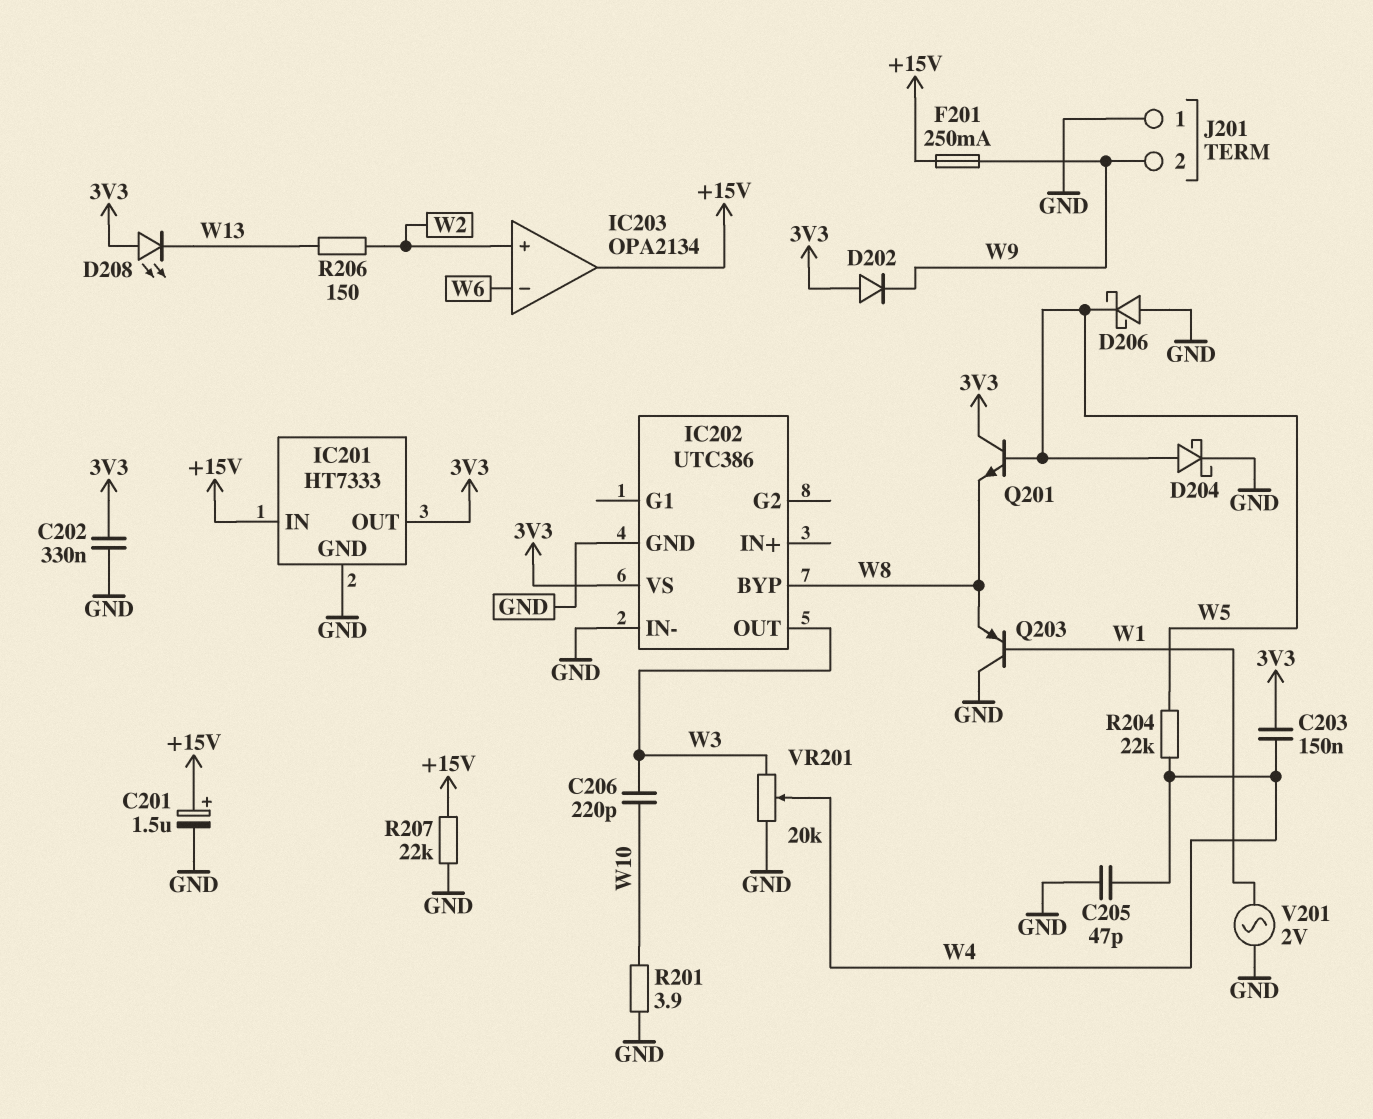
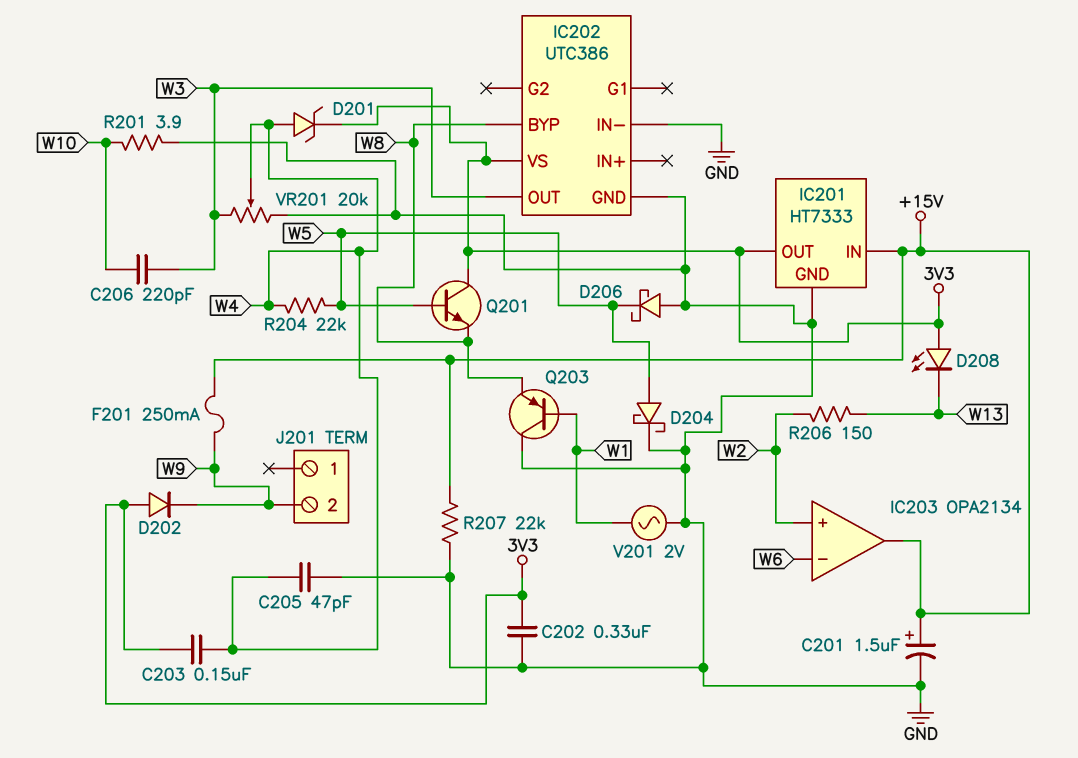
D201: none -> zener (A W4, K 3V3)
J201 pin 1: GND -> none

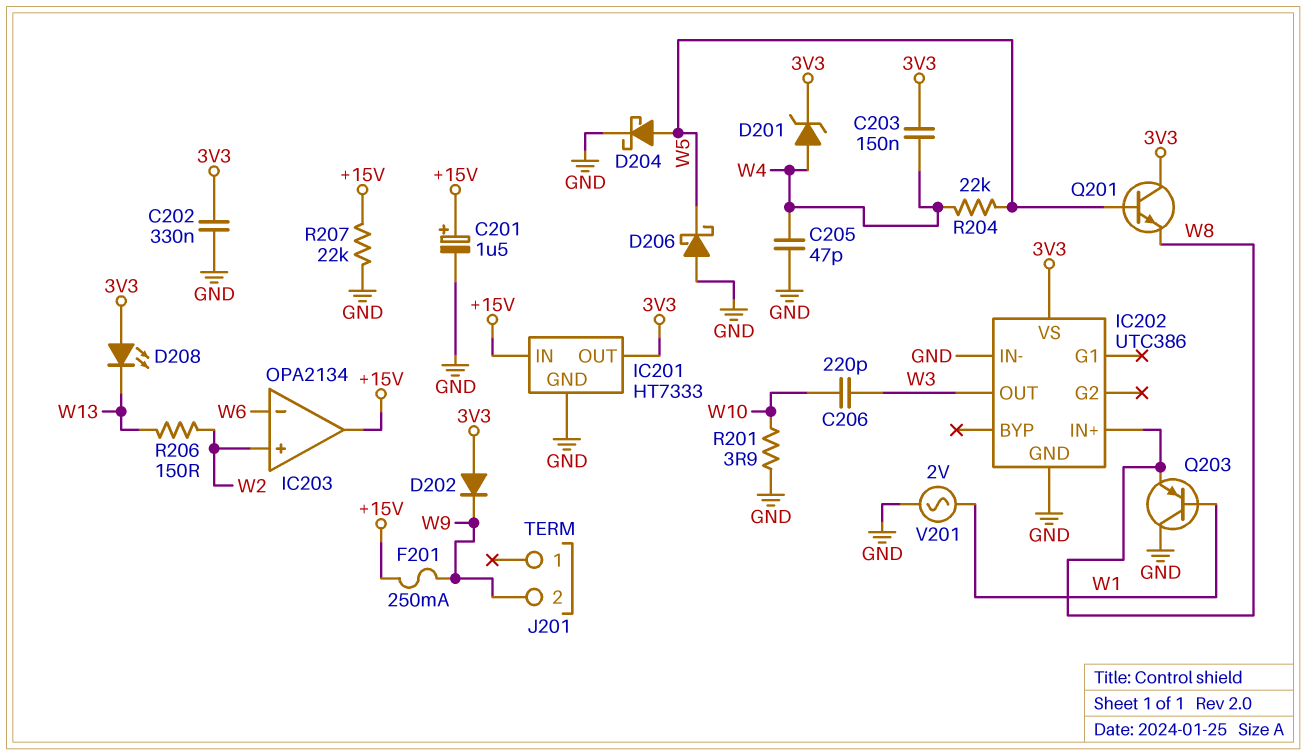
IC202 pin BYP: W8 -> none
IC202 pin IN+: none -> W8
VR201: 20k (GND, W3, wiper W4) -> none

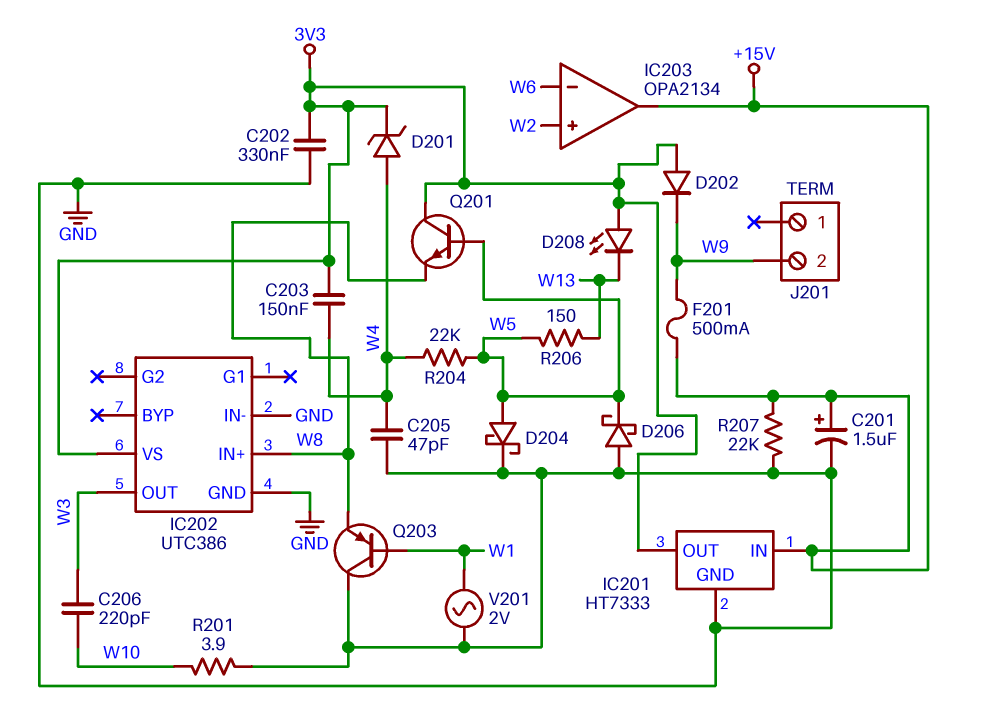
F201: 250mA (+15V, W9) -> 500mA (+15V, W9)
R206: 150 (W2, W13) -> 150 (W5, W13)

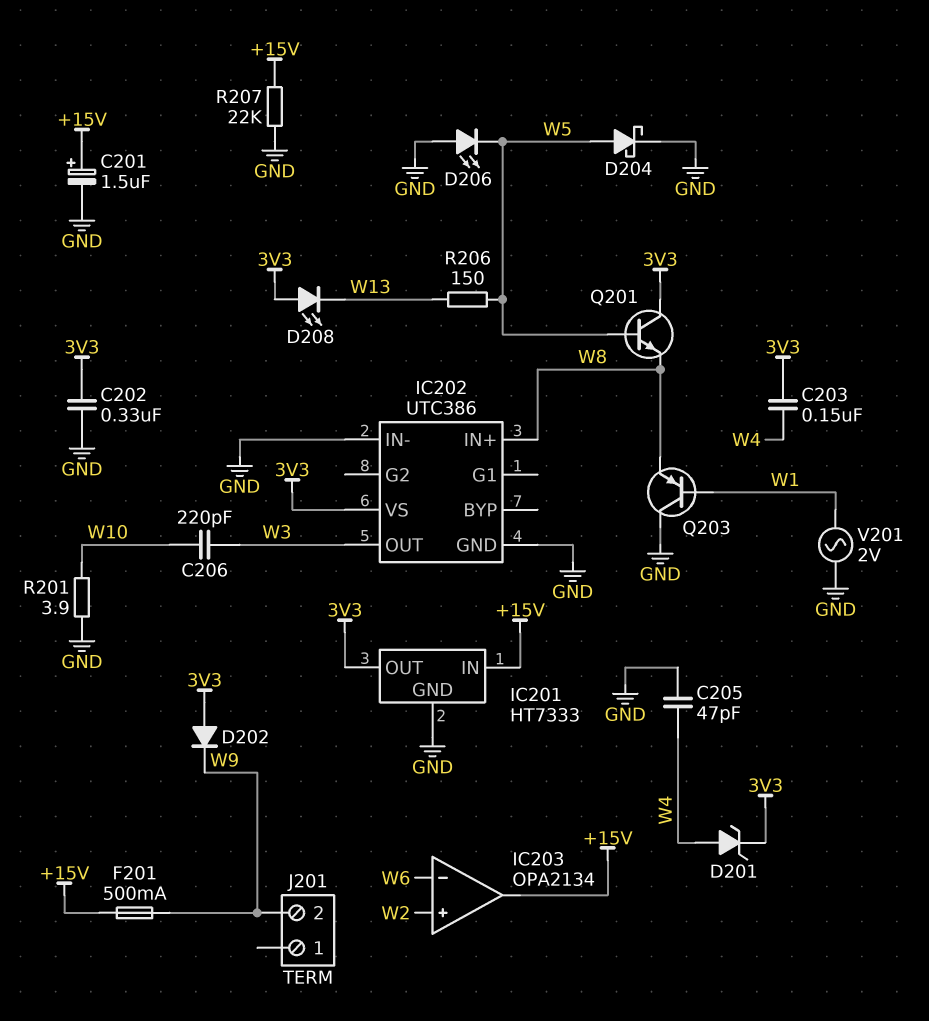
D206: schottky (A GND, K W5) -> LED (A GND, K W5)
R204: 22k (W4, W5) -> none

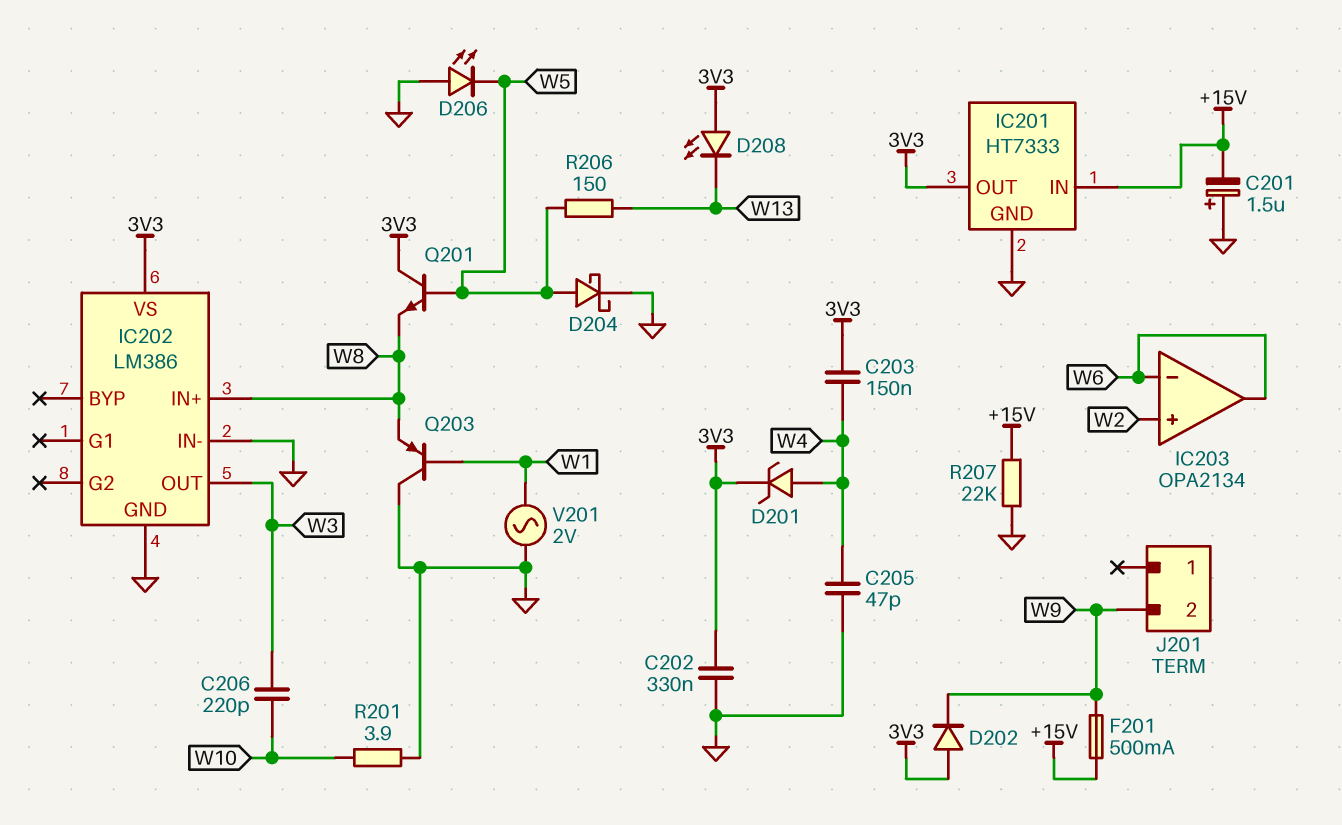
C201: 1.5uF (plus +15V, minus GND) -> 1.5uF (plus GND, minus +15V)
IC202: UTC386 -> LM386
IC203 pin out: +15V -> W6

